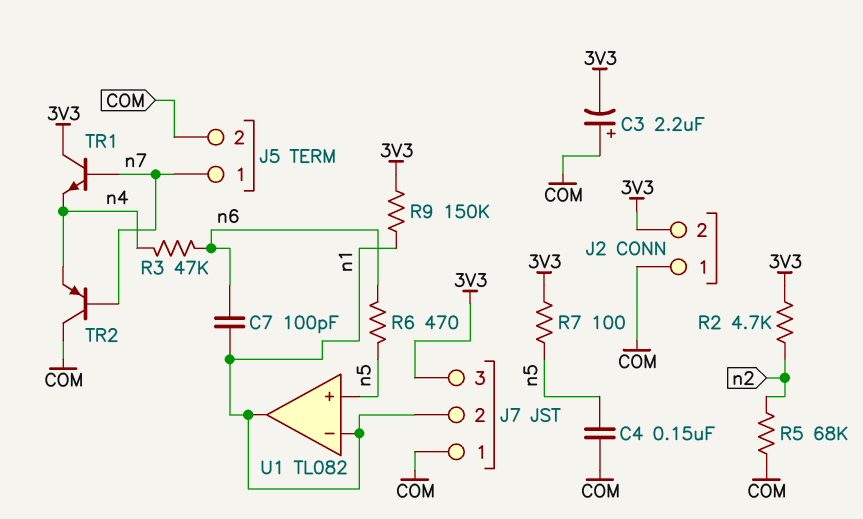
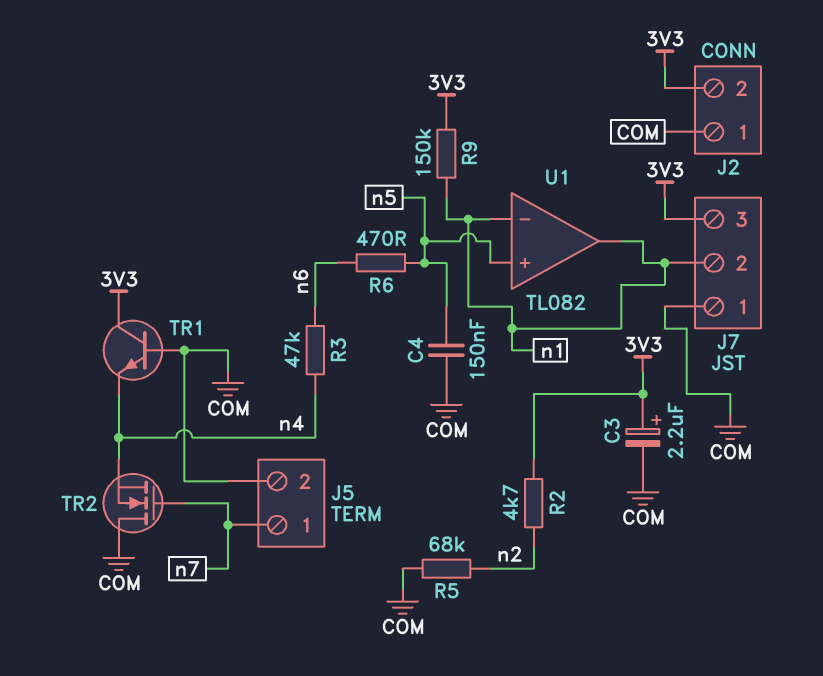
C3: 2.2uF (plus COM, minus 3V3) -> 2.2uF (plus 3V3, minus COM)
C7: 100pF (n1, n6) -> none
R7: 100 (3V3, n5) -> none
TR1: NPN (B n7, C 3V3, E n4) -> NPN (B COM, C 3V3, E n4)
TR2: PNP (B n7, C COM, E n4) -> NMOS (G n7, D COM, S n4)

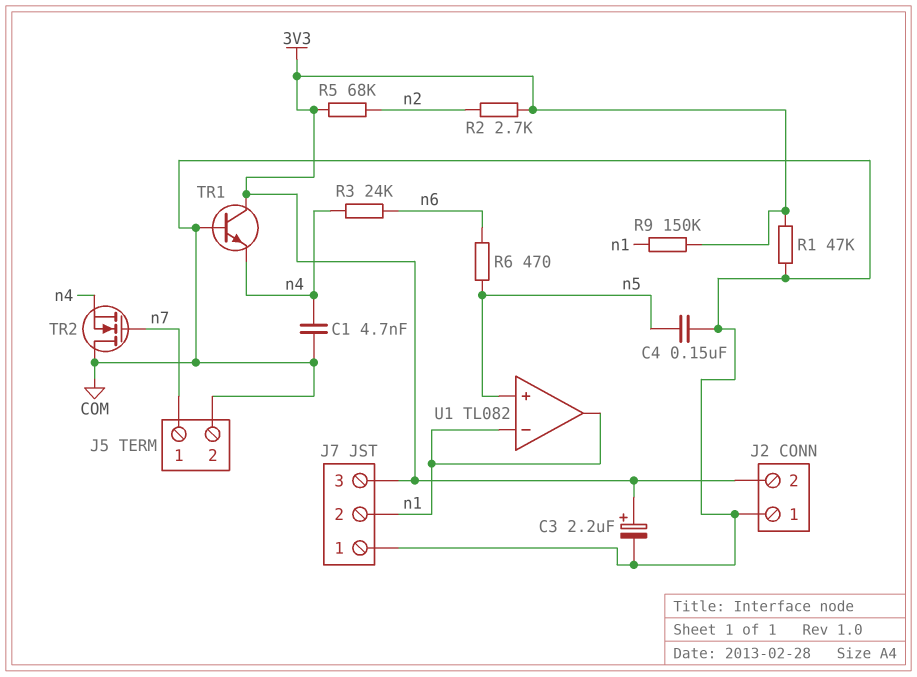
C1: none -> 4.7nF (COM, n4)
R1: none -> 47k (3V3, COM)
R2: 4.7k (3V3, n2) -> 2.7k (3V3, n2)
R3: 47k (n4, n6) -> 24k (n4, n6)
R5: 68k (COM, n2) -> 68k (3V3, n2)

